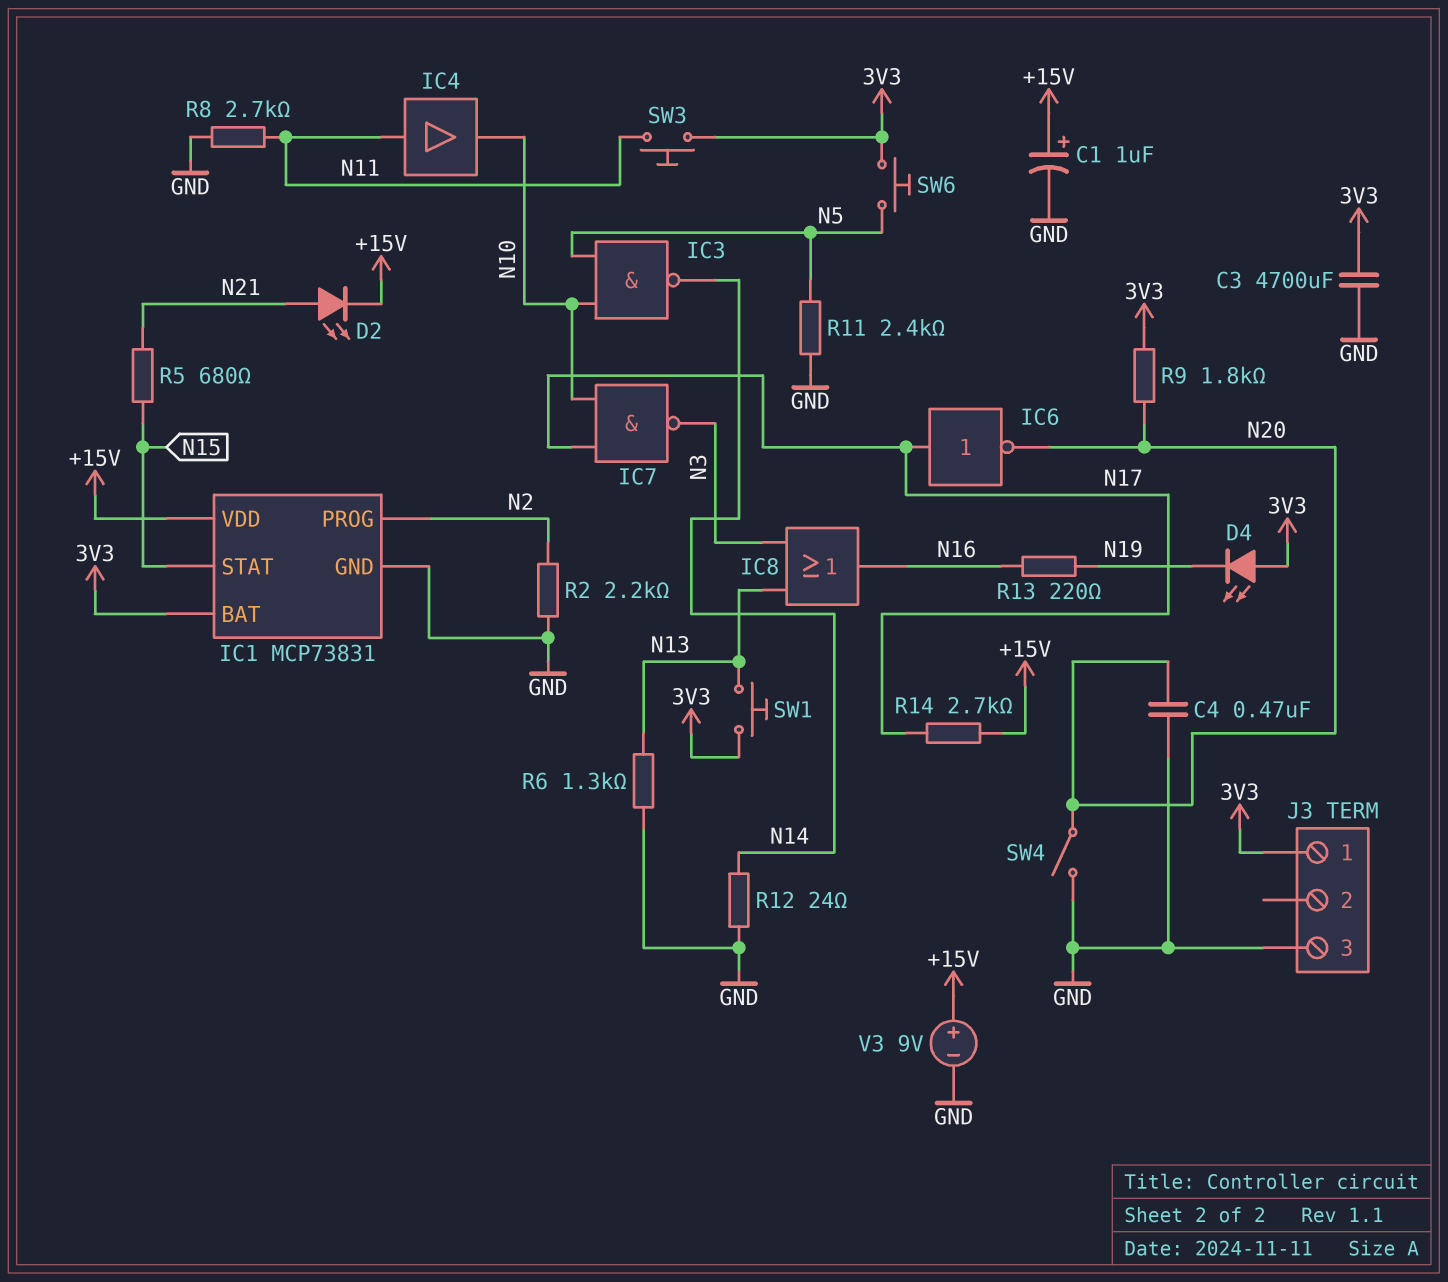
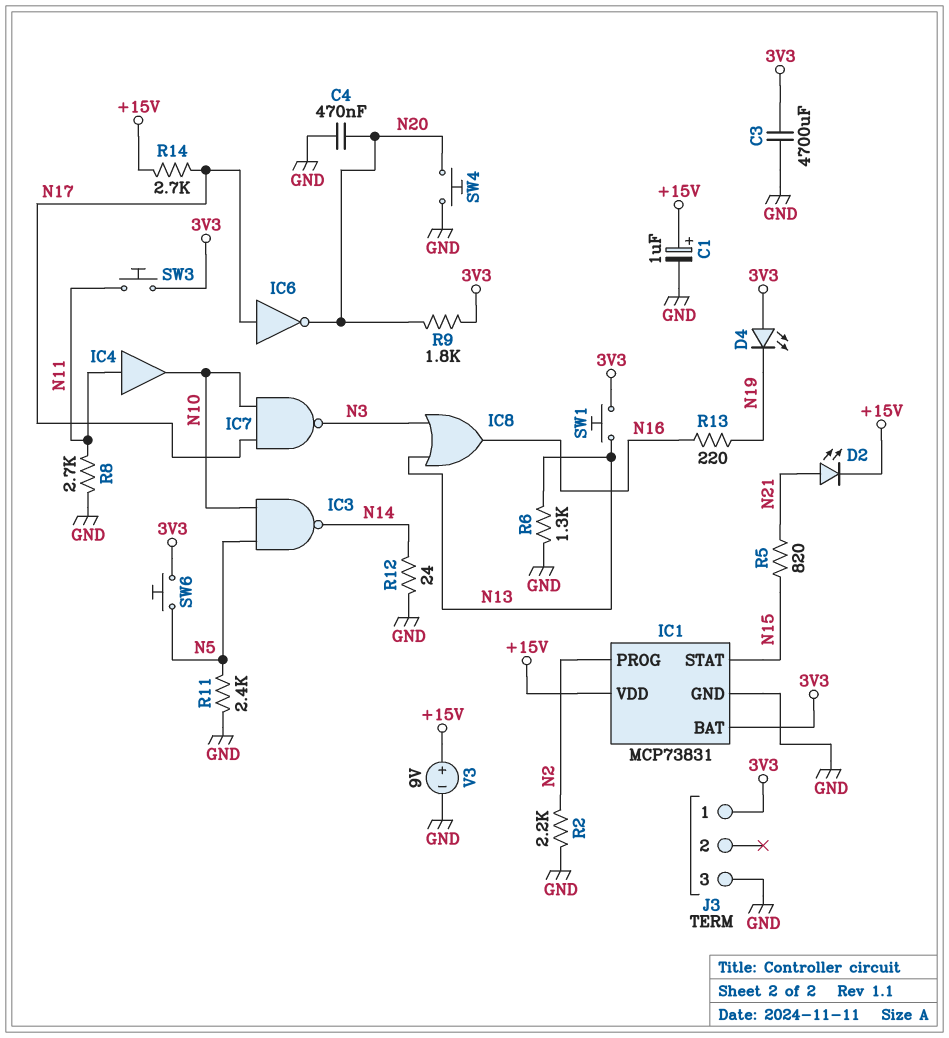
R5: 680 (N15, N21) -> 820 (N15, N21)
SW4: switch (GND, N20) -> button (GND, N20)

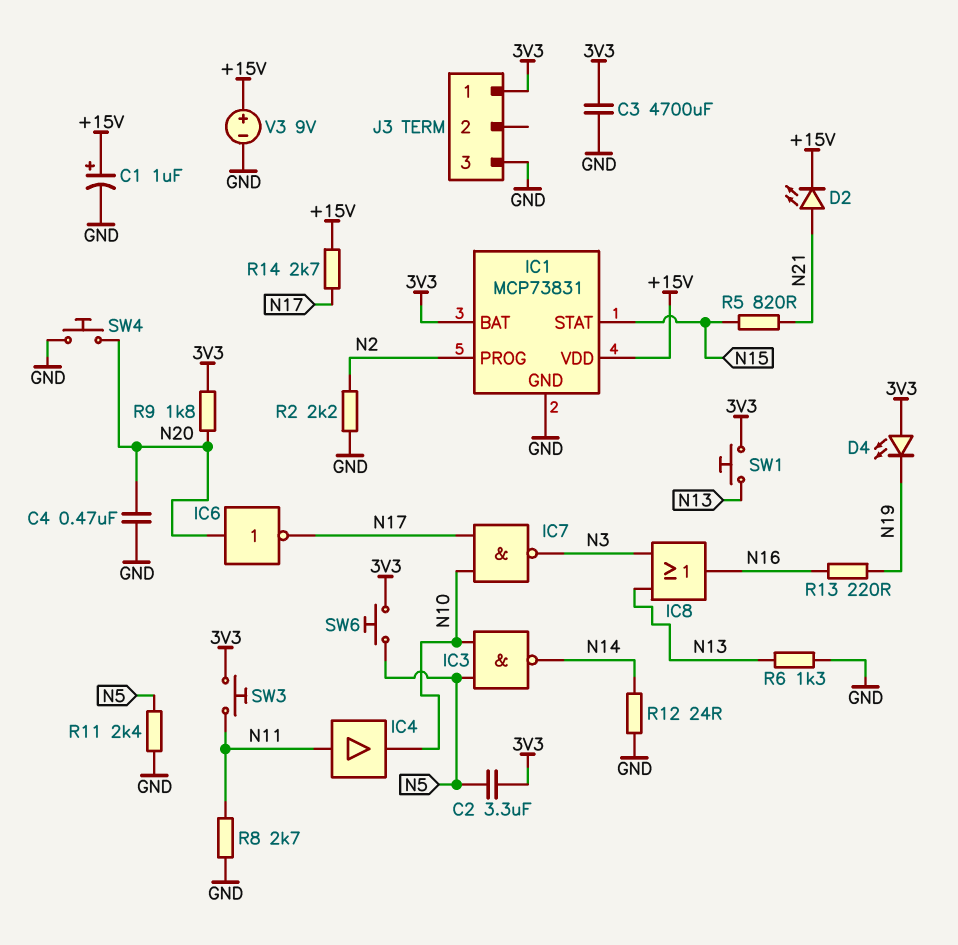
C2: none -> 3.3uF (3V3, N5)
IC6: NOT (in N17, out N20) -> NOT (in N20, out N17)

